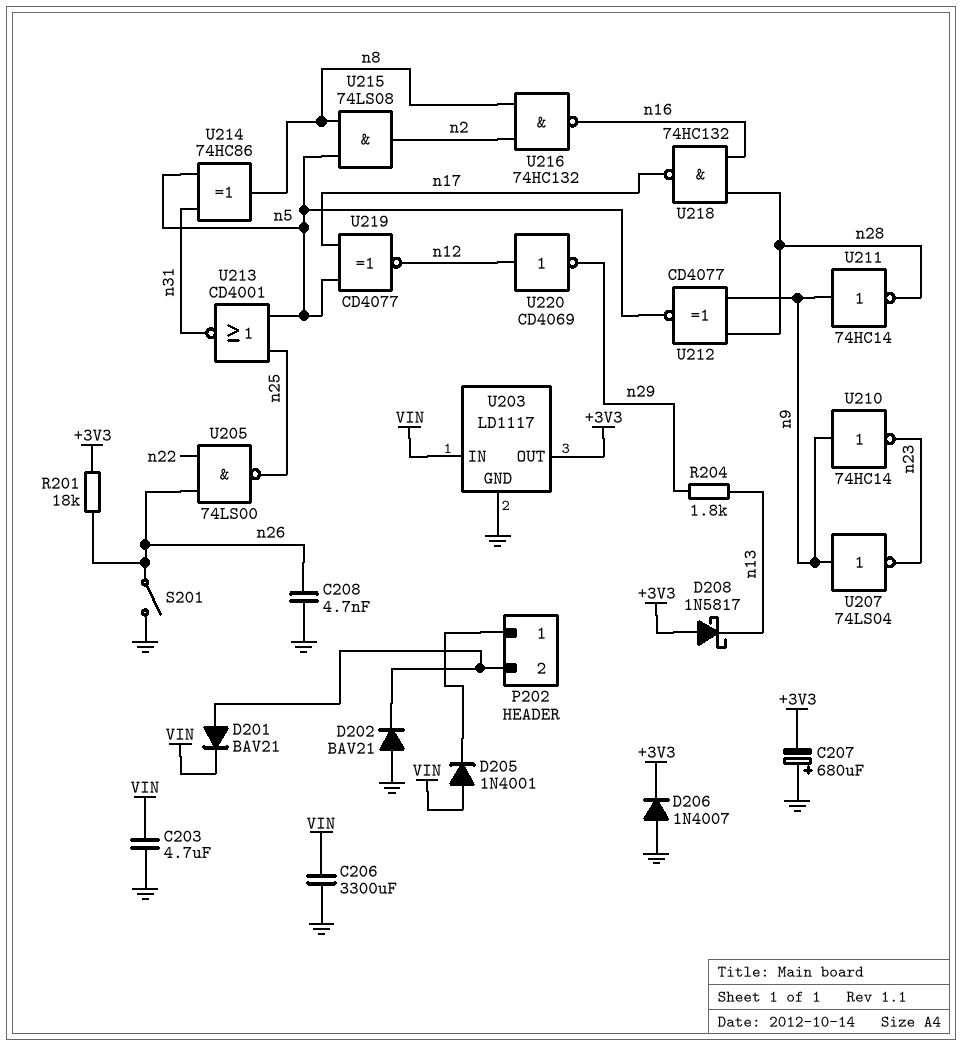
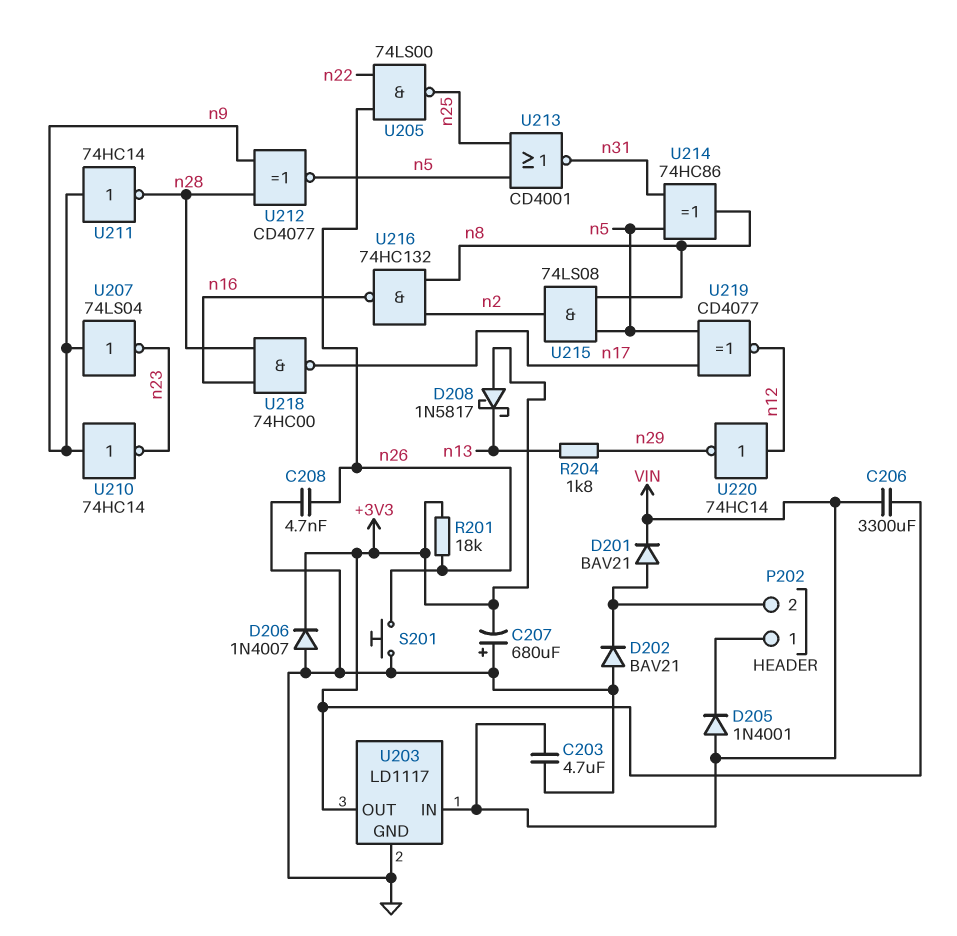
C206: 3300uF (GND, VIN) -> 3300uF (+3V3, VIN)
S201: switch (GND, n26) -> button (GND, n26)
U218: NAND 74HC132 (in n16, in n28, out n17) -> NAND 74HC00 (in n16, in n28, out n17)
U220: NOT CD4069 (in n12, out n29) -> NOT 74HC14 (in n12, out n29)

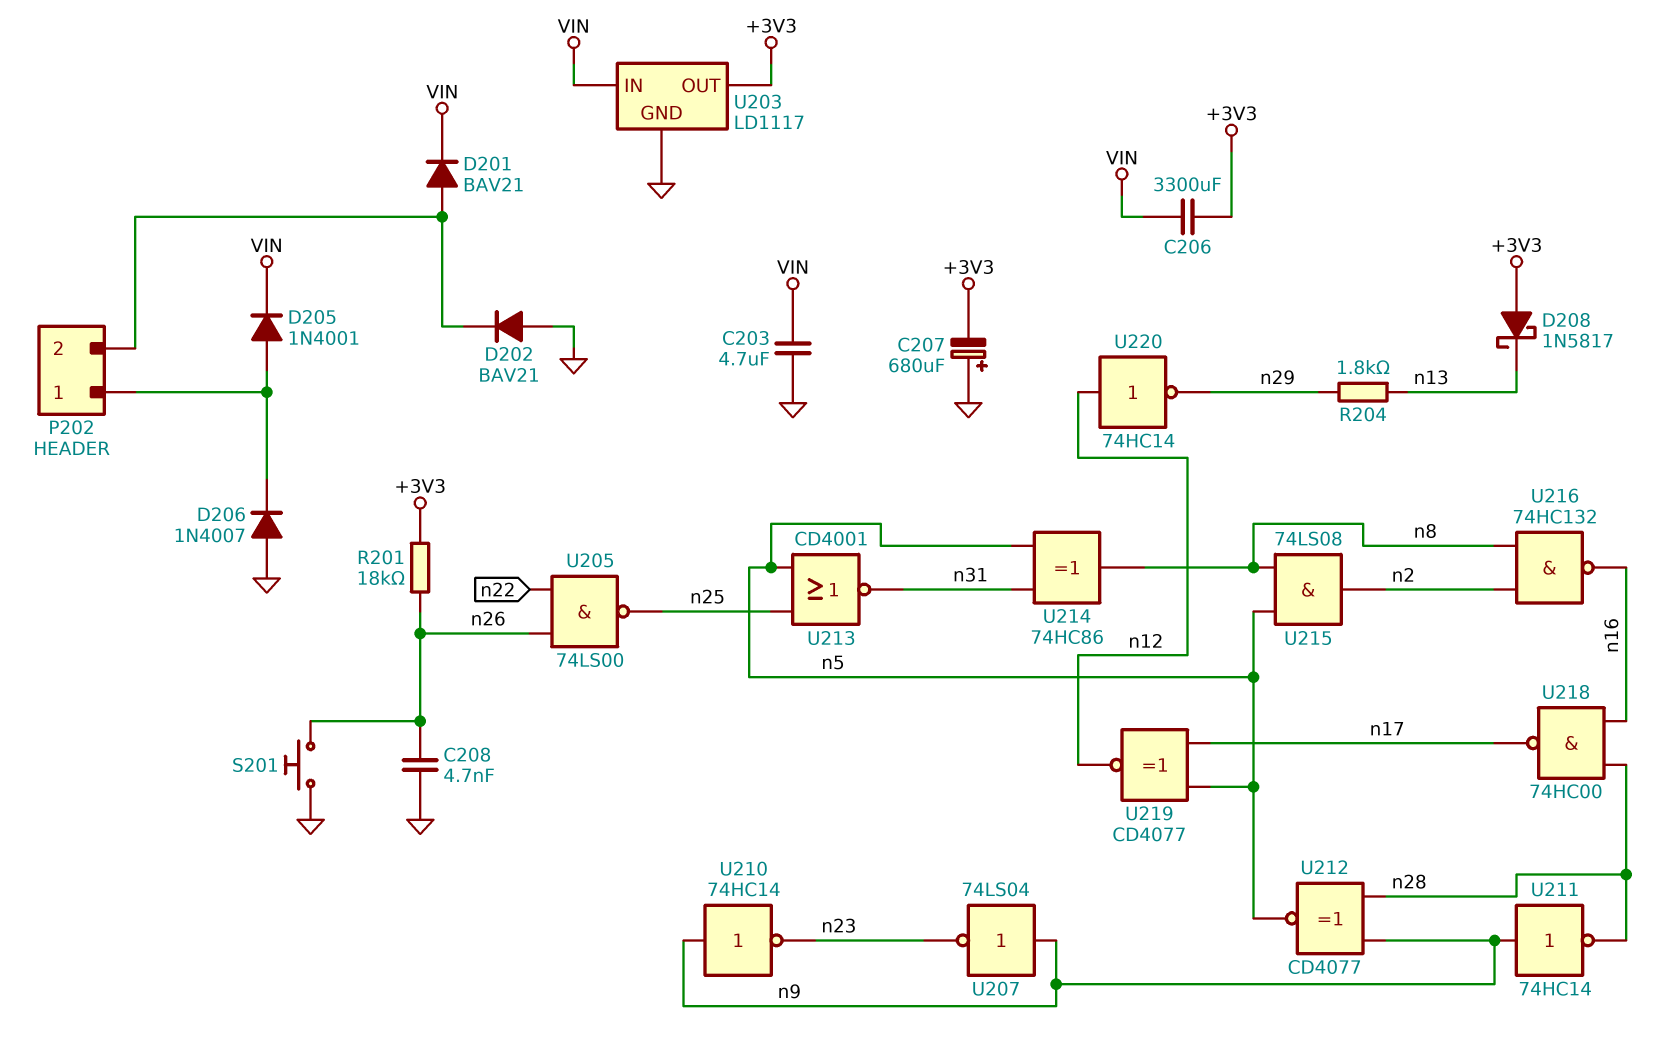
D205: diode 1N4001 (A VIN, K P202/1) -> diode 1N4001 (A P202/1, K VIN)
D206: diode 1N4007 (A GND, K +3V3) -> diode 1N4007 (A GND, K P202/1)

